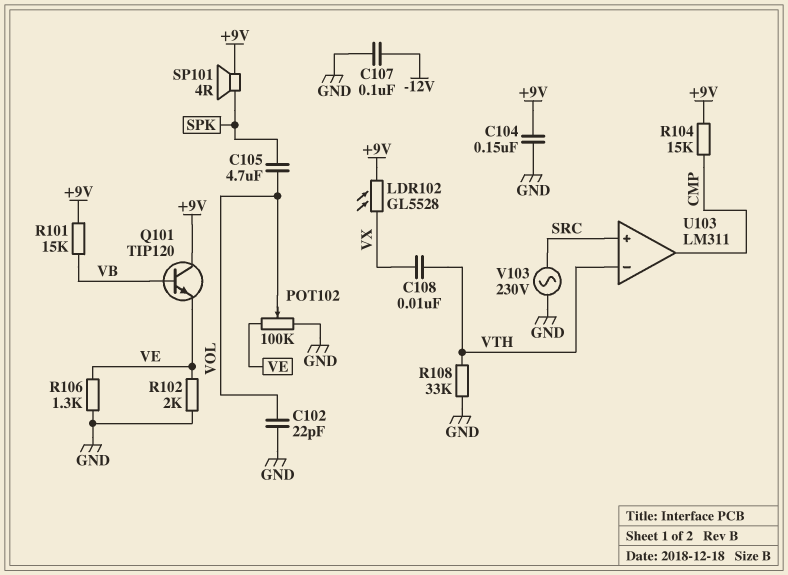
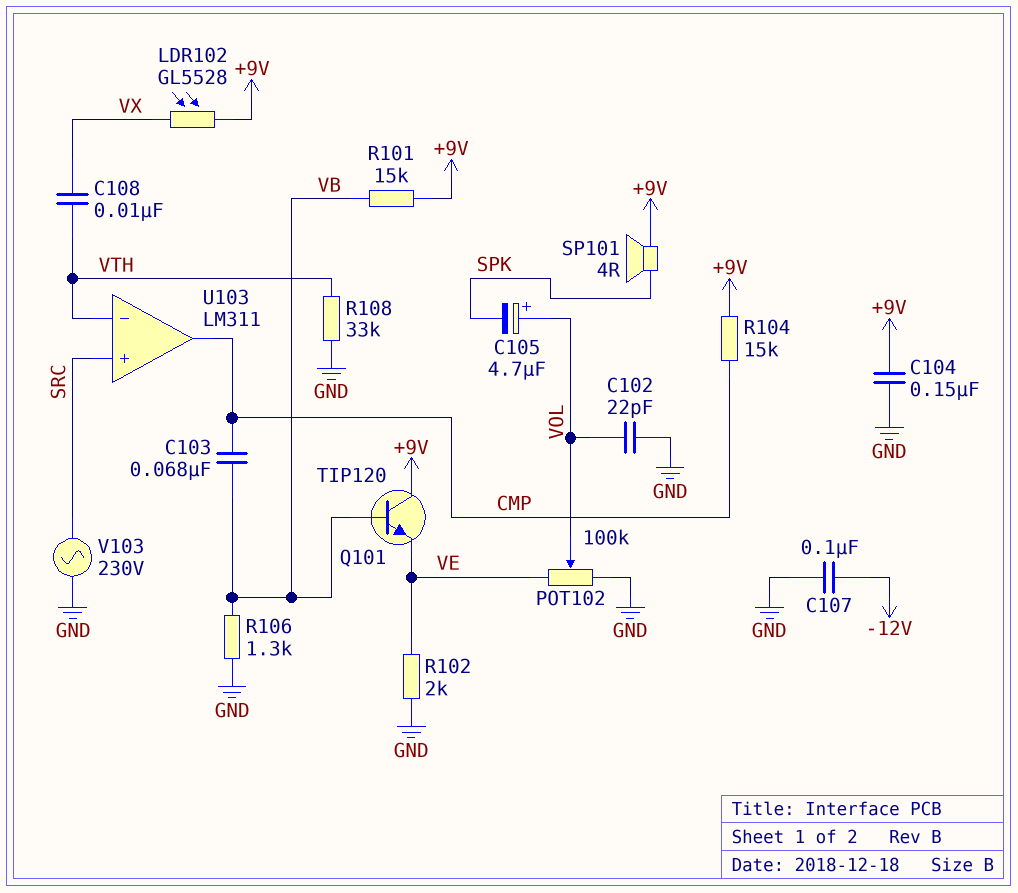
C103: none -> 68nF (CMP, VB)
C105: 4.7uF (SPK, VOL) -> 4.7uF (plus VOL, minus SPK)
R106: 1.3k (GND, VE) -> 1.3k (GND, VB)

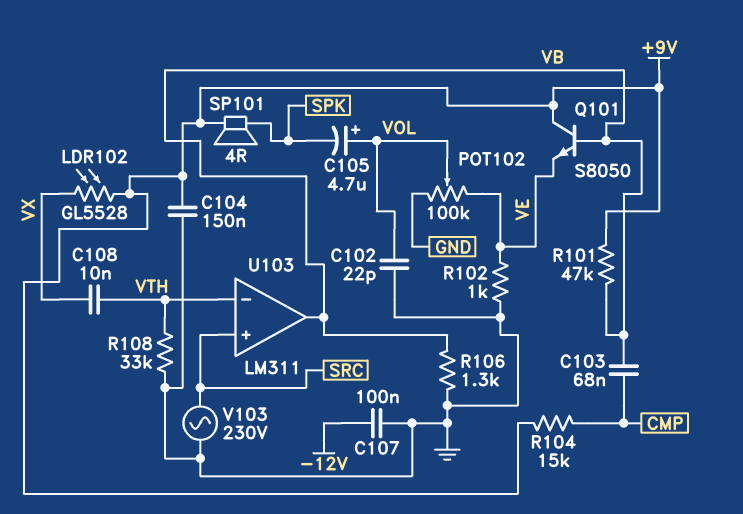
Q101: NPN TIP120 (B VB, C +9V, E VE) -> NPN S8050 (B VB, C +9V, E VE)
R101: 15k (+9V, VB) -> 47k (+9V, VB)
R102: 2k (GND, VE) -> 1k (GND, VE)
U103 pin out: CMP -> VB

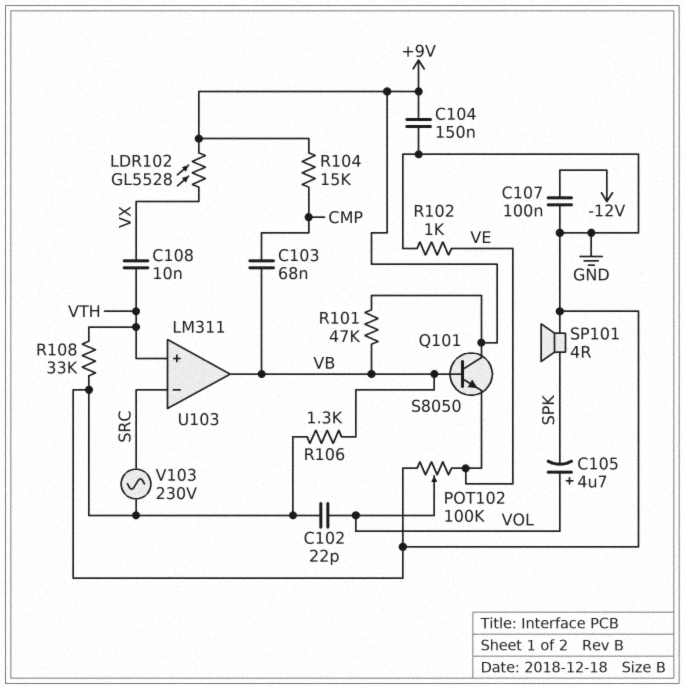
SP101: speaker 4R (+9V, SPK) -> speaker 4R (GND, SPK)
U103 pin in+: SRC -> VTH
U103 pin in-: VTH -> SRC

